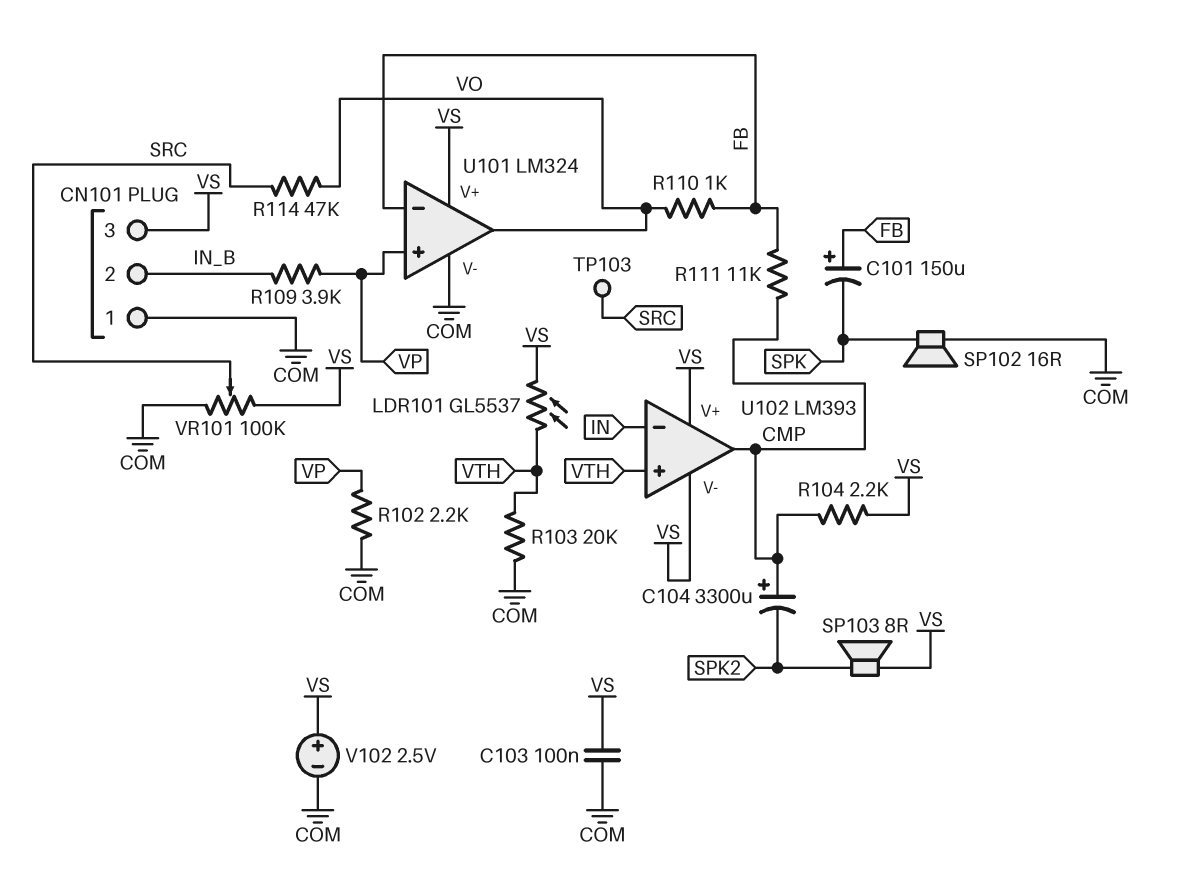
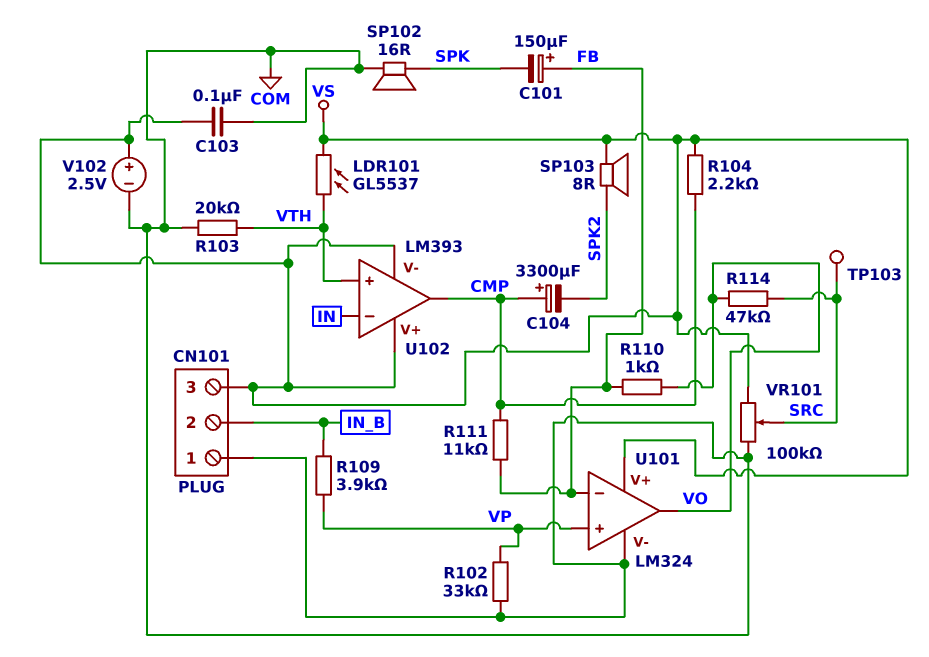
R102: 2.2k (COM, VP) -> 33k (COM, VP)

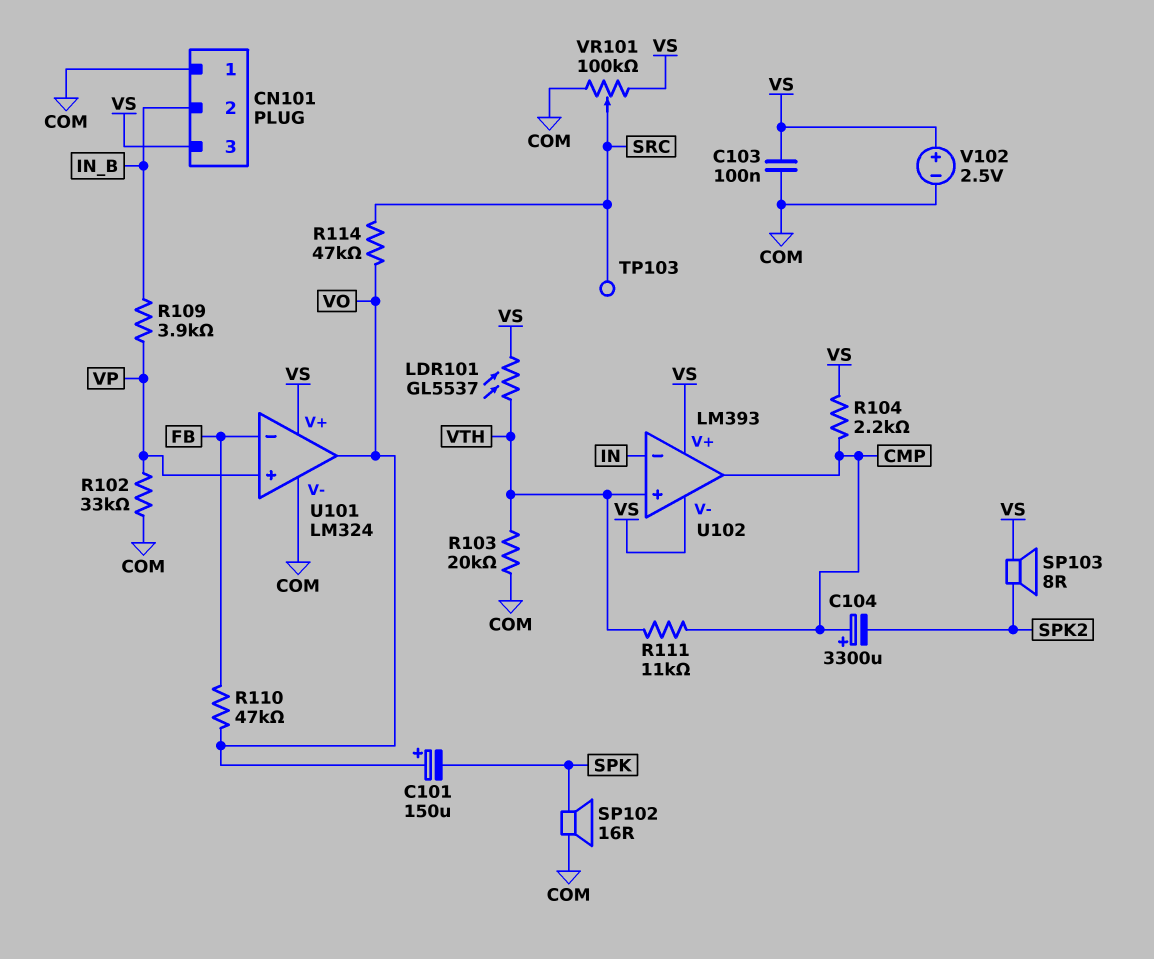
C101: 150uF (plus FB, minus SPK) -> 150uF (plus VO, minus SPK)
R110: 1k (FB, VO) -> 47k (FB, VO)
R111: 11k (CMP, FB) -> 11k (CMP, VTH)

